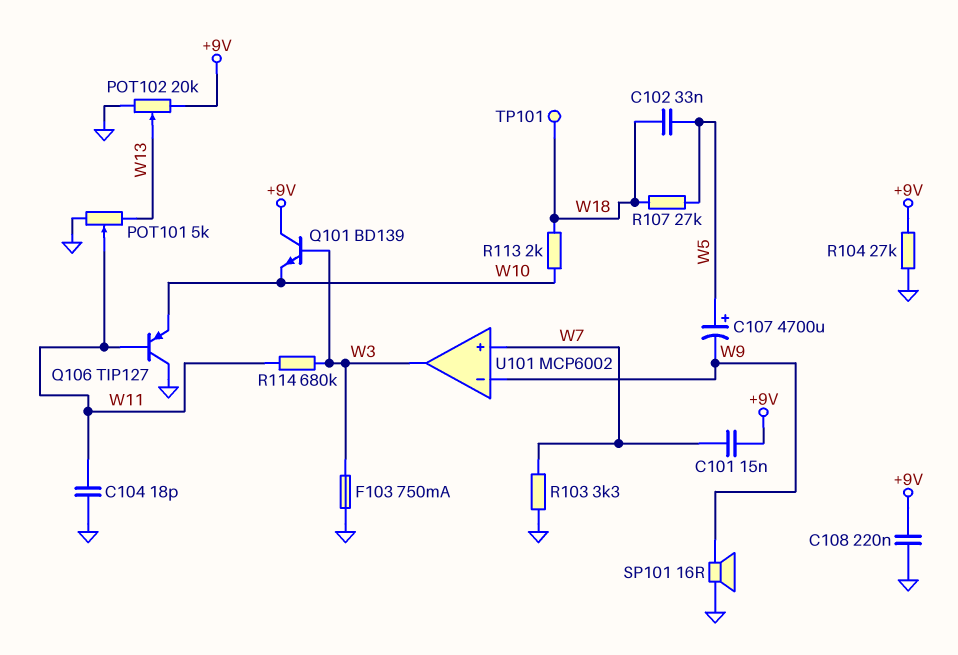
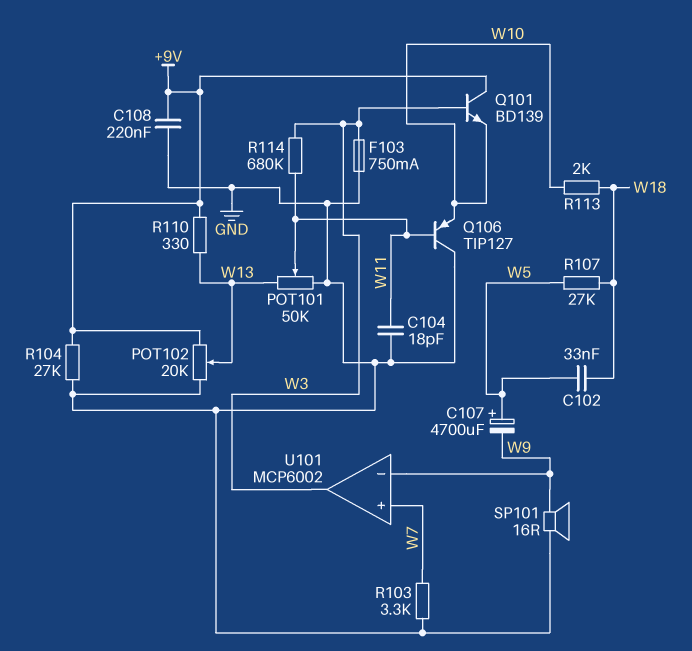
C101: 15nF (+9V, W7) -> none
POT101: 5k (GND, W13, wiper W11) -> 50k (GND, W13, wiper W11)
R110: none -> 330 (+9V, W13)
TP101: test point (W18) -> none

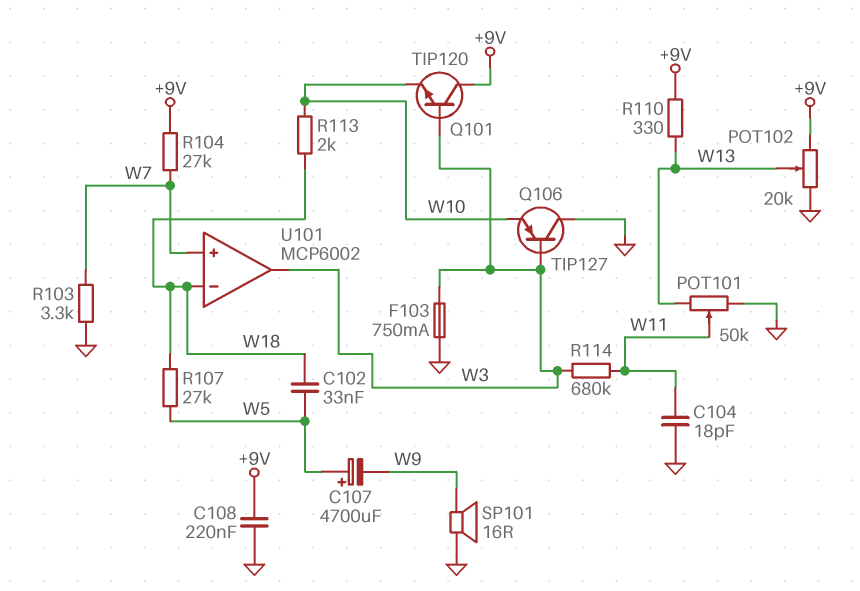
Q101: NPN BD139 (B W3, C +9V, E W10) -> NPN TIP120 (B W3, C +9V, E W10)
Q106: PNP TIP127 (B W11, C GND, E W10) -> PNP TIP127 (B W3, C GND, E W10)
R104: 27k (+9V, GND) -> 27k (+9V, W7)
U101 pin in-: W9 -> W18

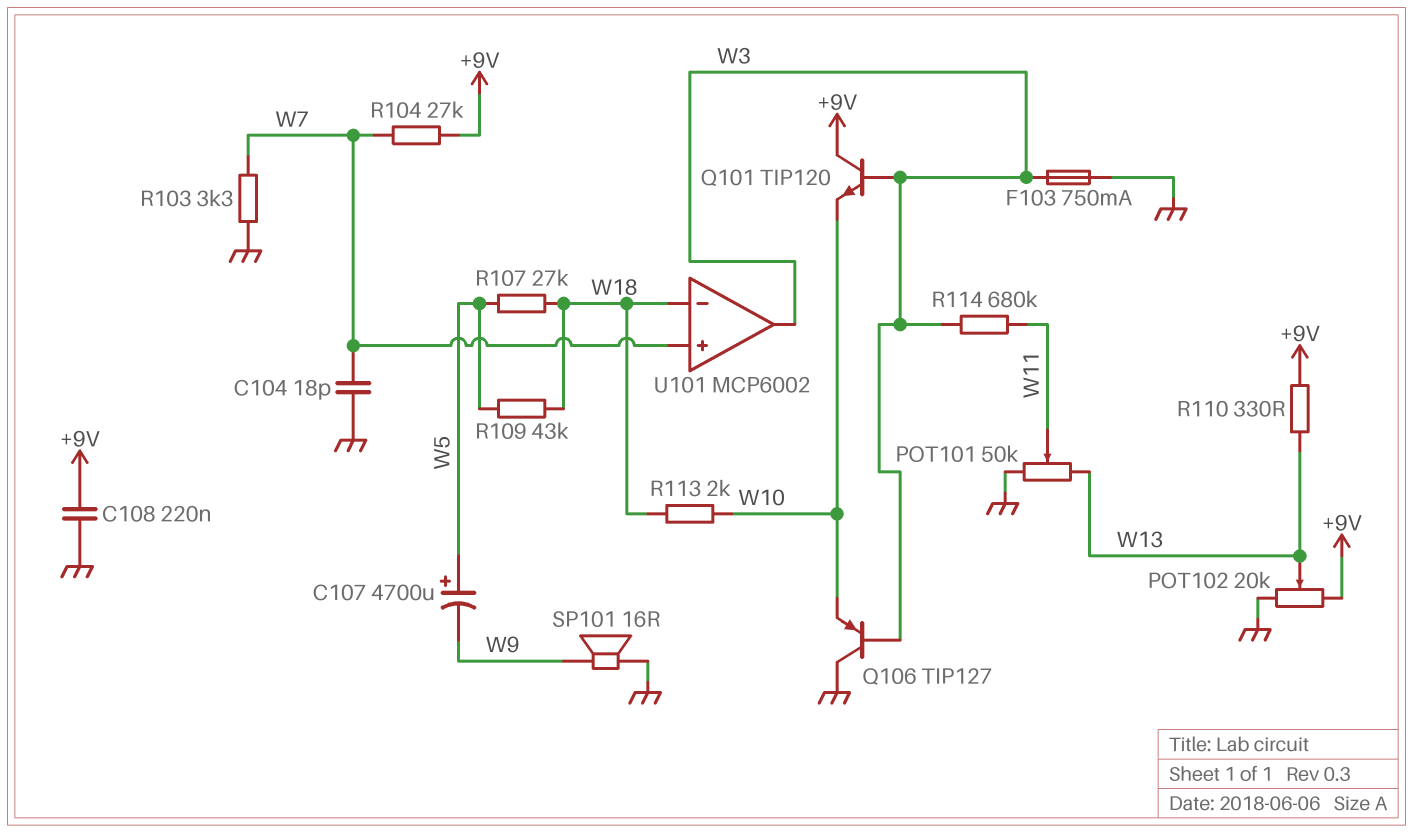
C102: 33nF (W5, W18) -> none
C104: 18pF (GND, W11) -> 18pF (GND, W7)
R109: none -> 43k (W5, W18)

